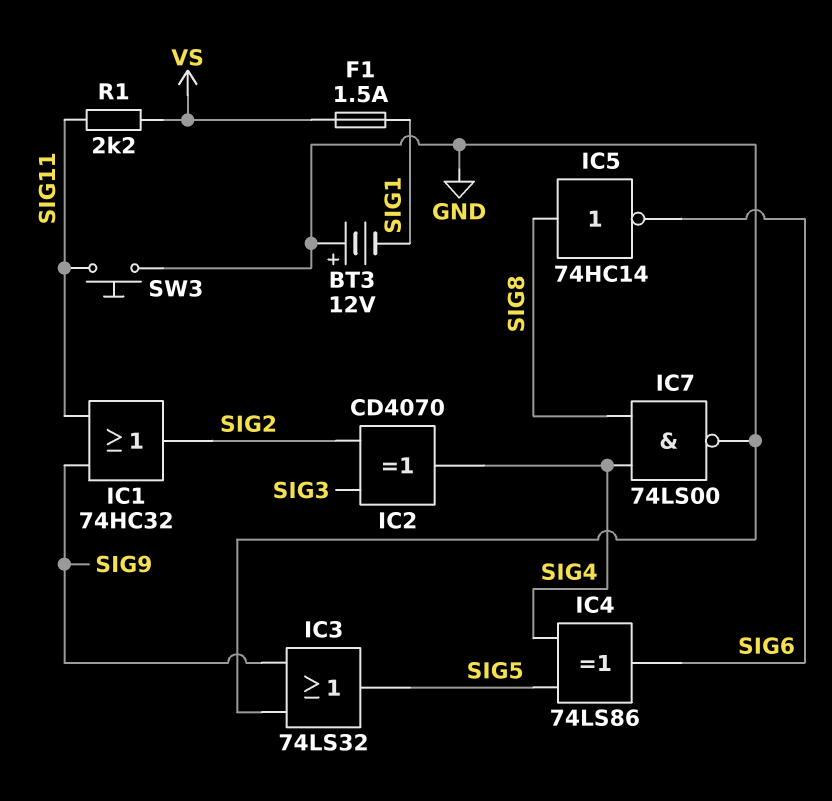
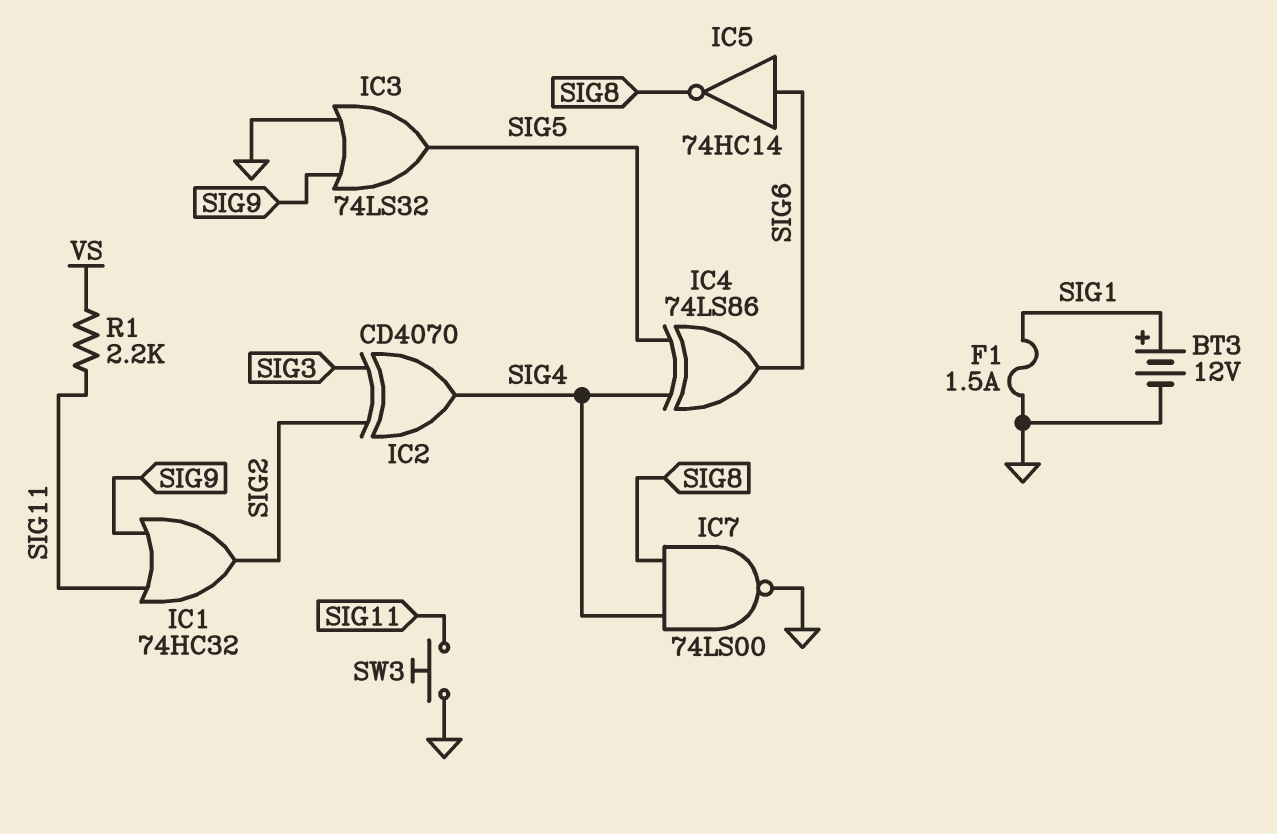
BT3: 12V (plus GND, minus SIG1) -> 12V (plus SIG1, minus GND)
F1: 1.5A (SIG1, VS) -> 1.5A (GND, SIG1)
IC5: NOT 74HC14 (in SIG8, out SIG6) -> NOT 74HC14 (in SIG6, out SIG8)

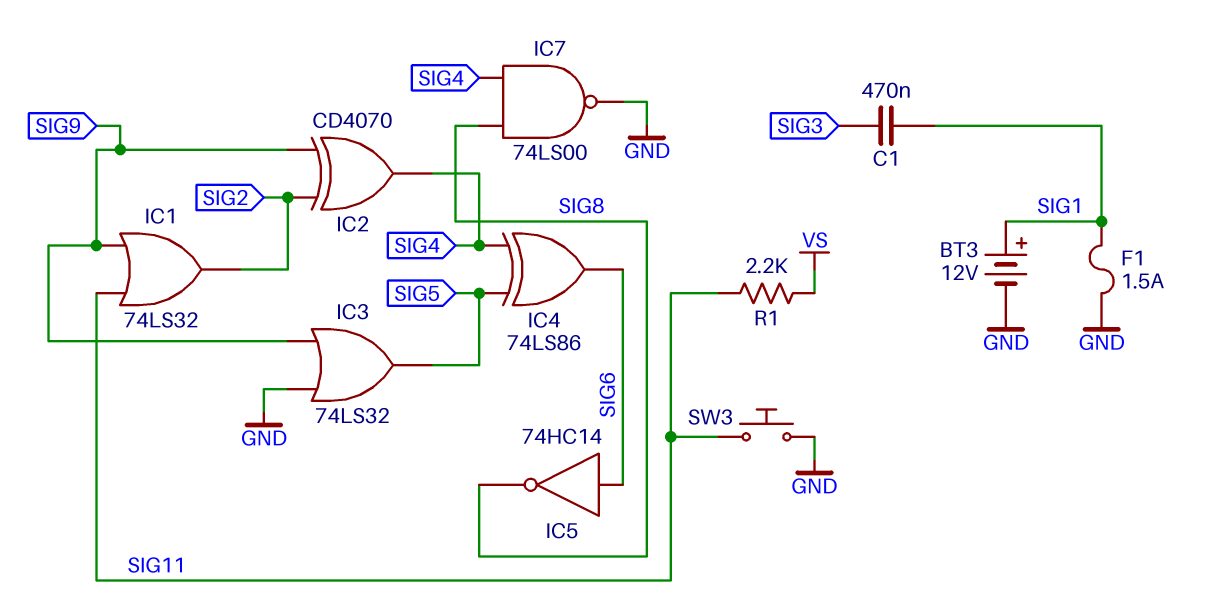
C1: none -> 470nF (SIG1, SIG3)
IC1: OR 74HC32 (in SIG9, in SIG11, out SIG2) -> OR 74LS32 (in SIG9, in SIG11, out SIG2)
IC2: XOR CD4070 (in SIG2, in SIG3, out SIG4) -> XOR CD4070 (in SIG2, in SIG9, out SIG4)

